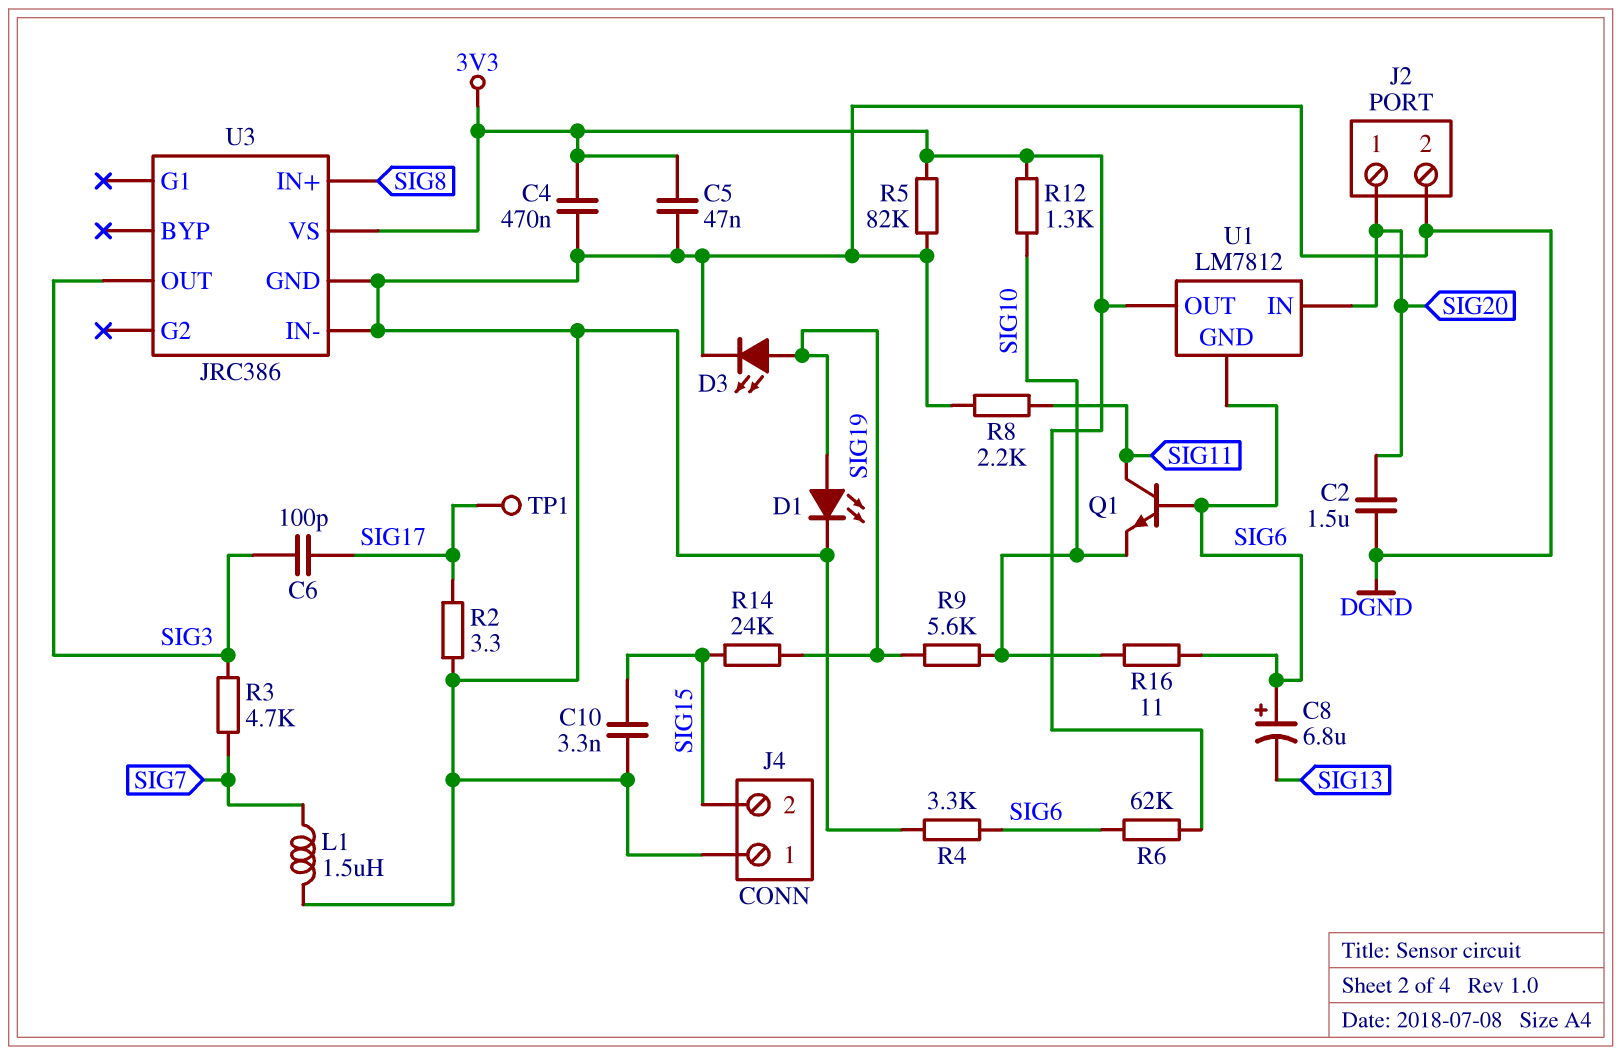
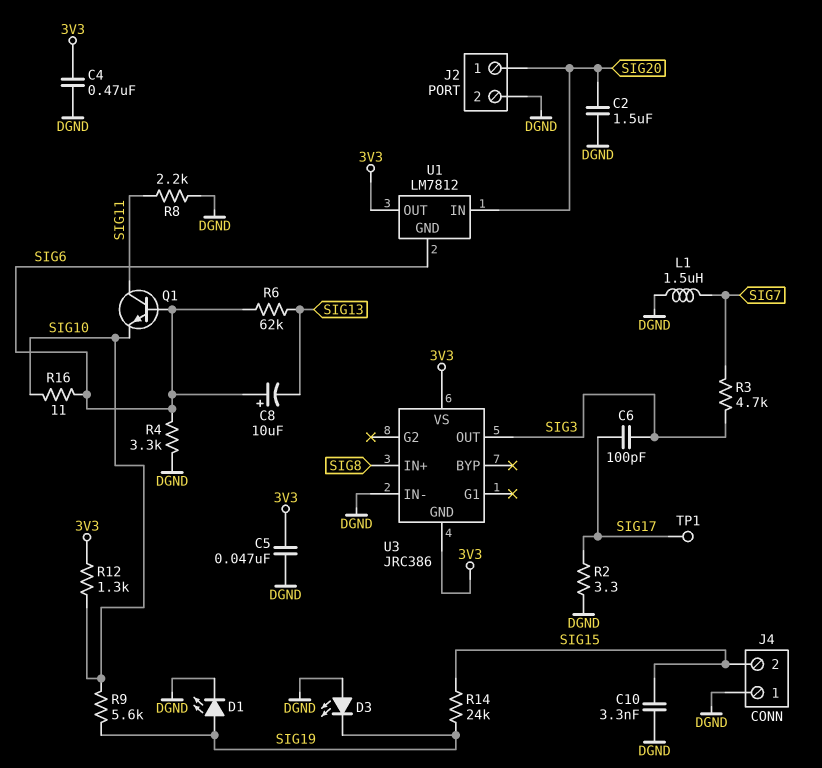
C8: 6.8uF (plus SIG6, minus SIG13) -> 10uF (plus SIG6, minus SIG13)
D3: LED (A SIG19, K DGND) -> LED (A DGND, K SIG19)
R5: 82k (3V3, DGND) -> none
R6: 62k (3V3, SIG6) -> 62k (SIG6, SIG13)
U3 pin GND: DGND -> 3V3

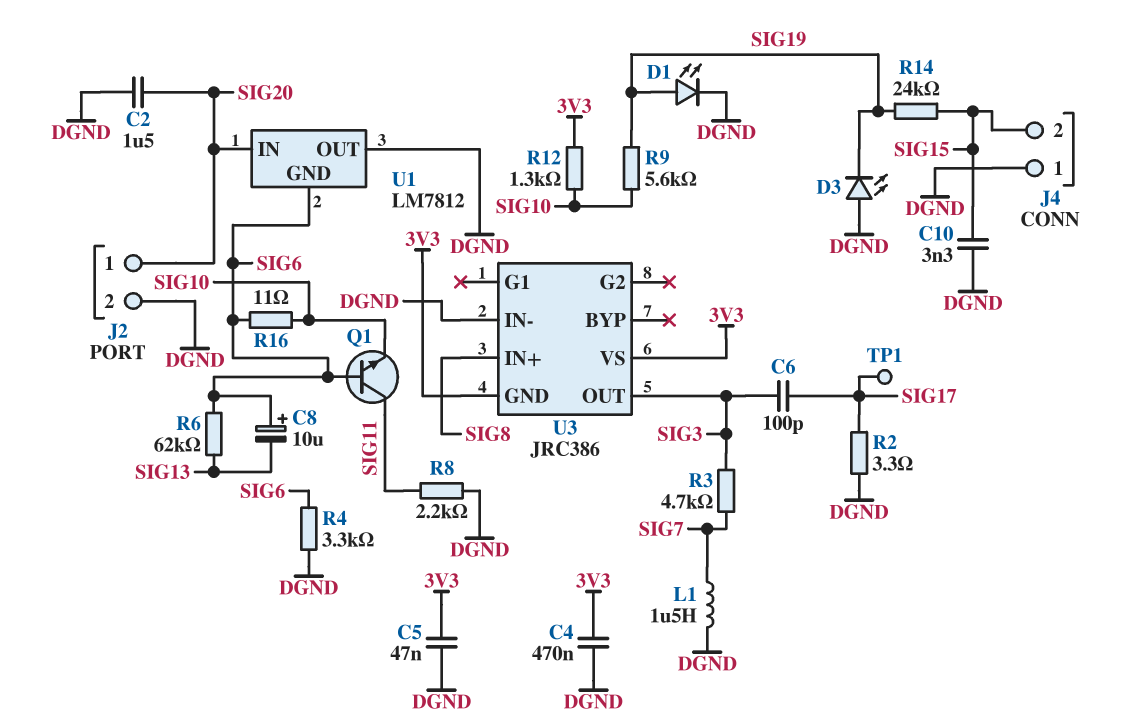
U1 pin OUT: 3V3 -> DGND

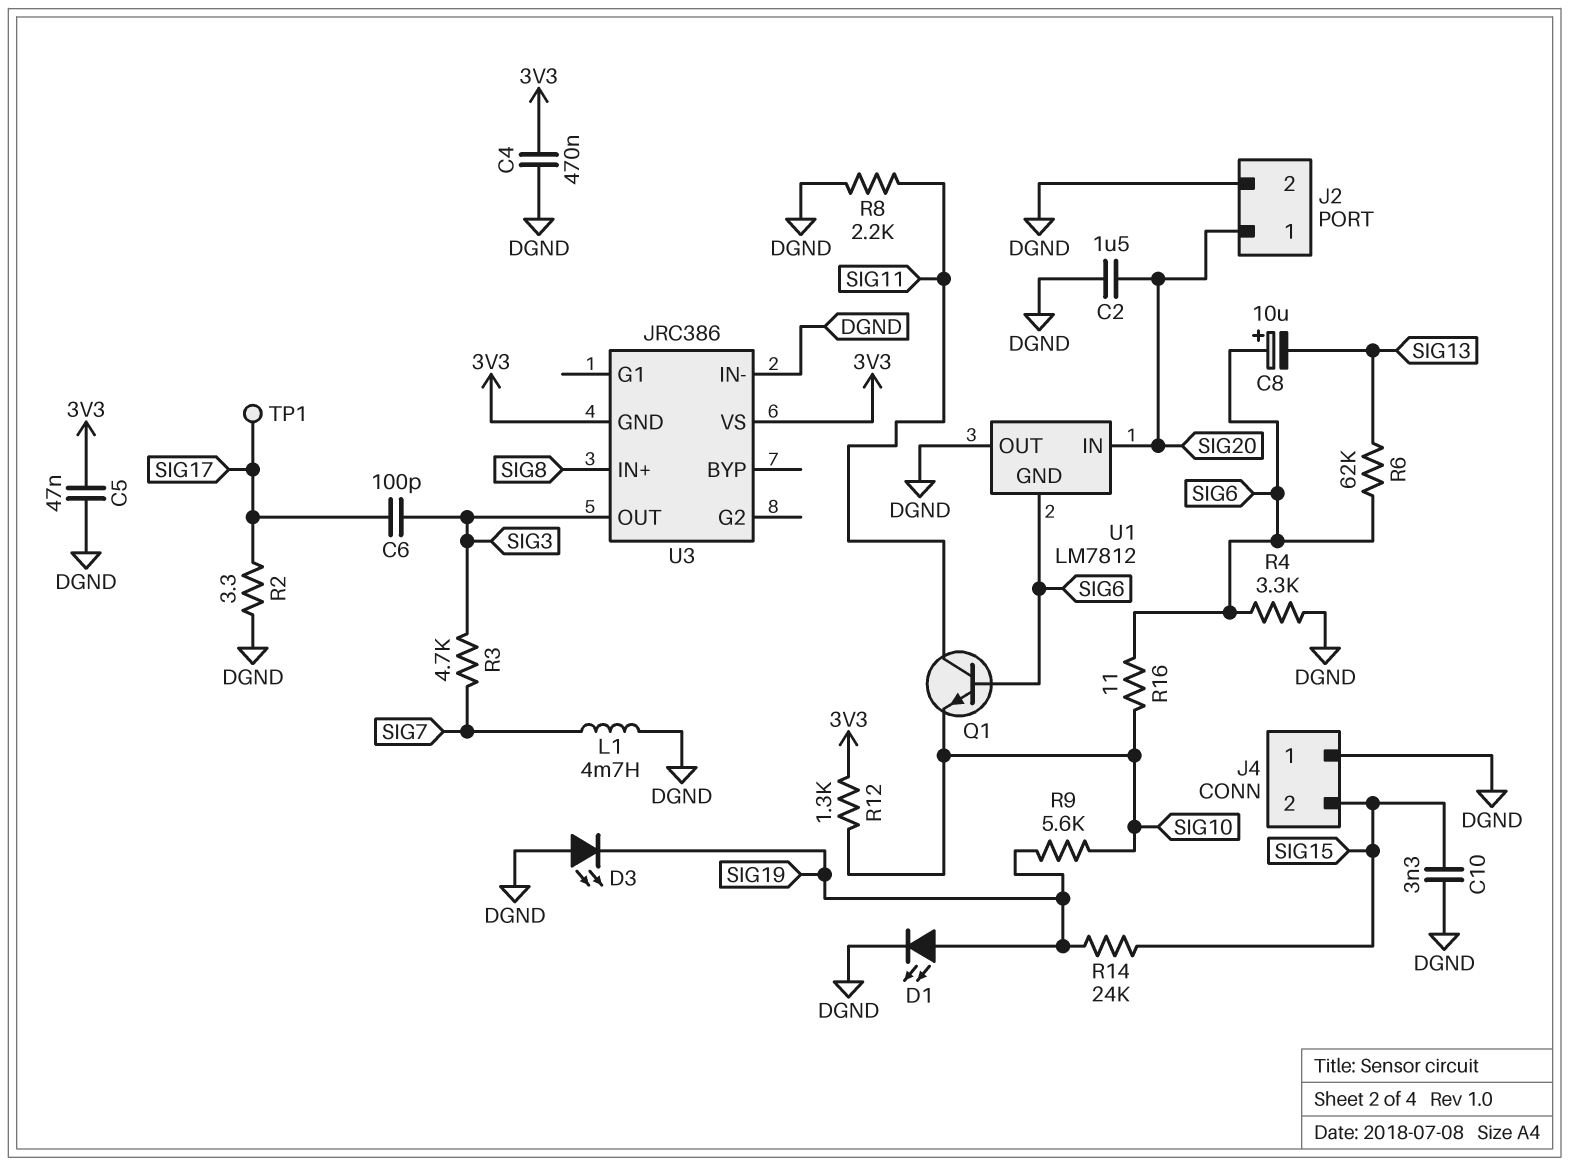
L1: 1.5uH (DGND, SIG7) -> 4.7mH (DGND, SIG7)

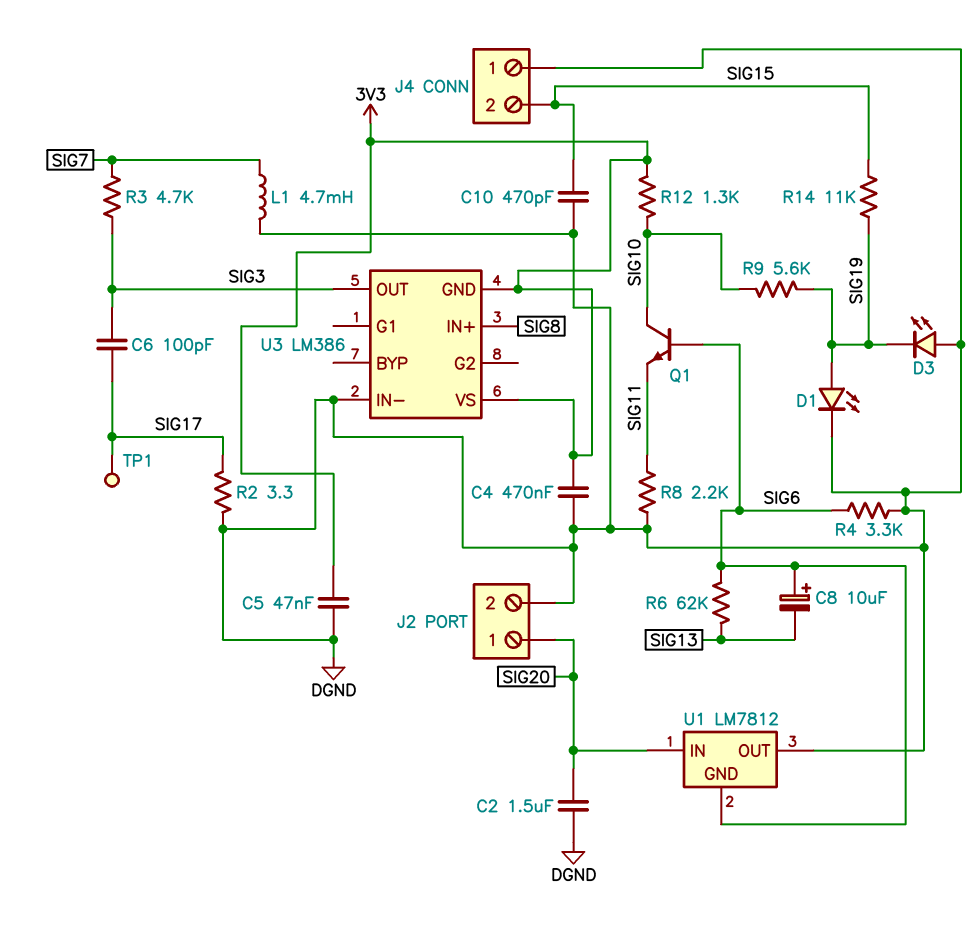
C10: 3.3nF (DGND, SIG15) -> 470pF (DGND, SIG15)
Q1: NPN (B SIG6, C SIG11, E SIG10) -> NPN (B SIG6, C SIG10, E SIG11)
R14: 24k (SIG15, SIG19) -> 11k (SIG15, SIG19)
R16: 11 (SIG6, SIG10) -> none
U3: JRC386 -> LM386

